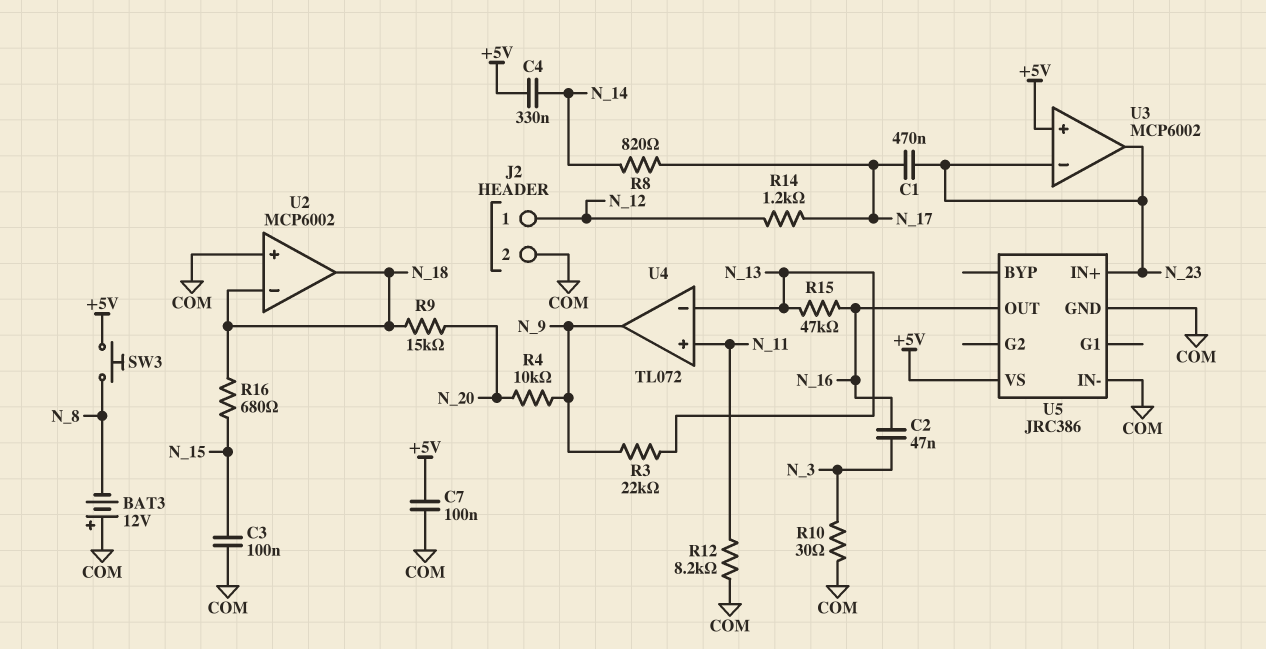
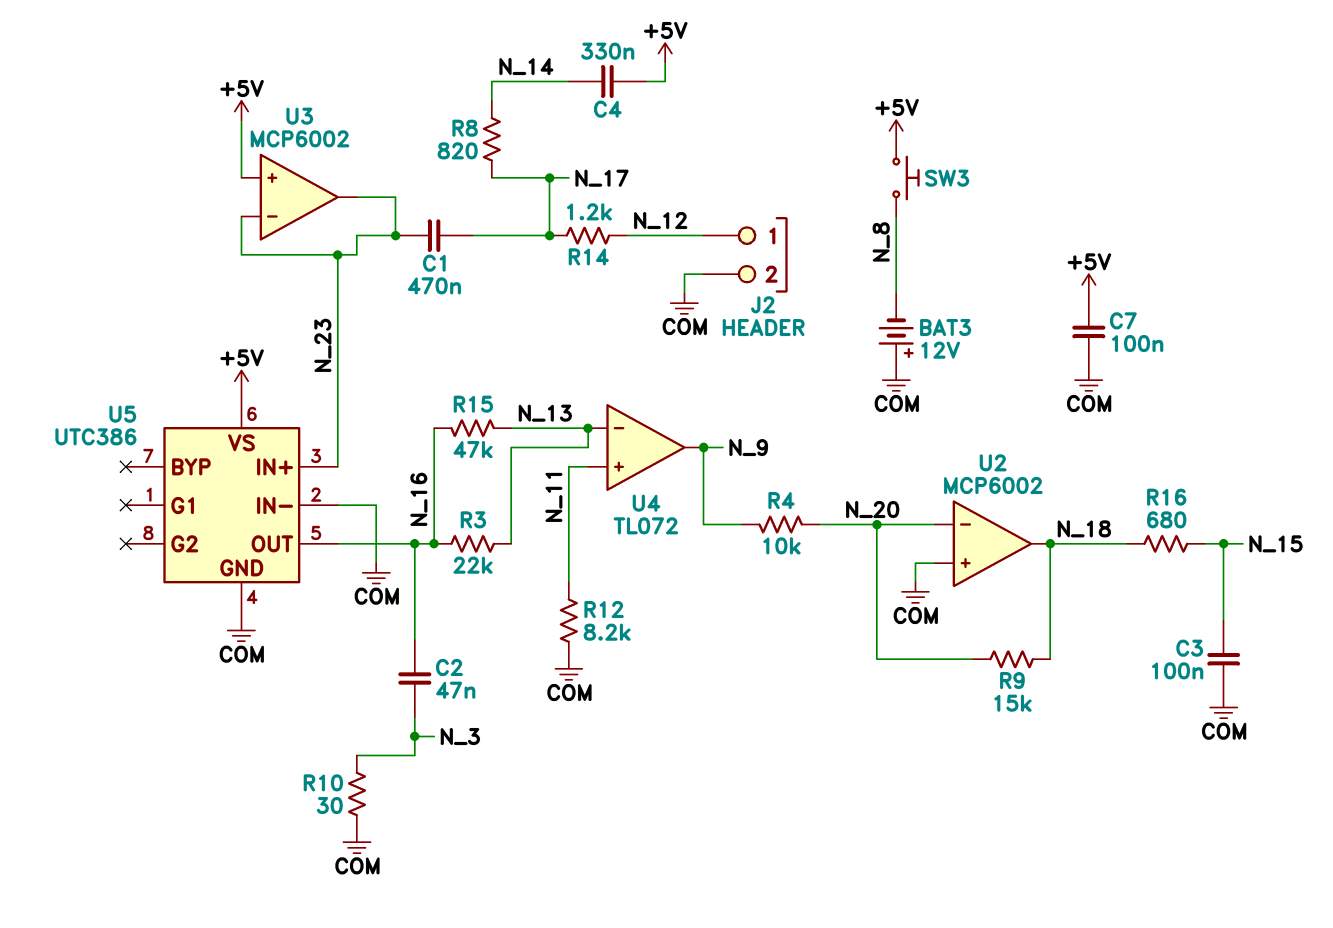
R3: 22k (N_9, N_13) -> 22k (N_13, N_16)
U2 pin in-: N_18 -> N_20
U5: JRC386 -> UTC386

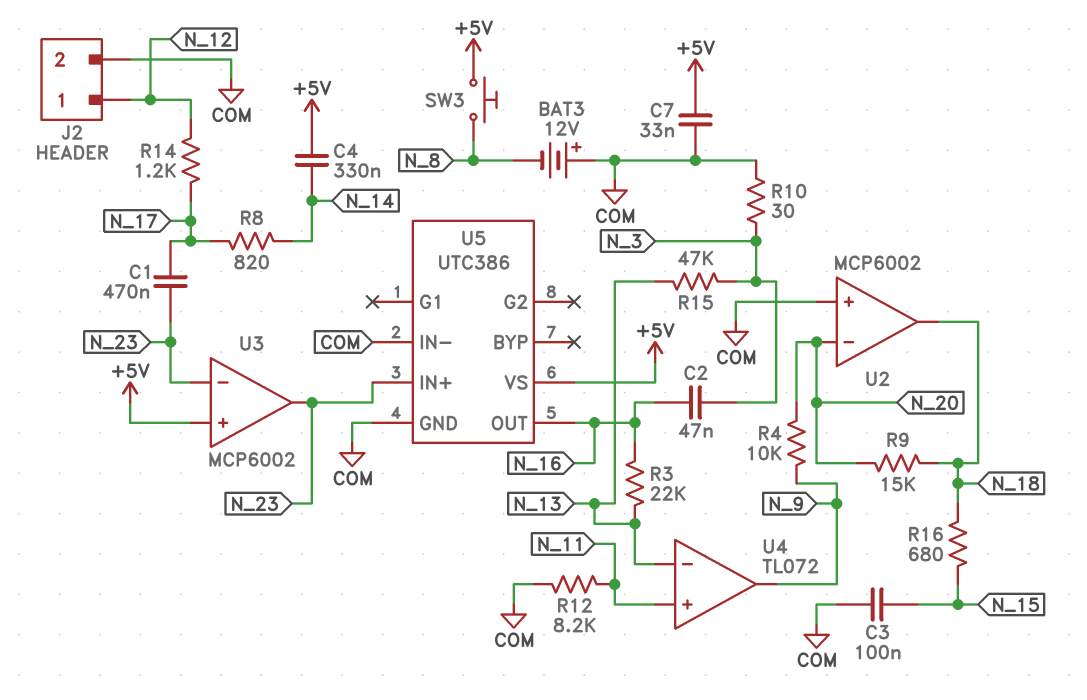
C7: 100nF (+5V, COM) -> 33nF (+5V, COM)
R15: 47k (N_13, N_16) -> 47k (N_3, N_13)

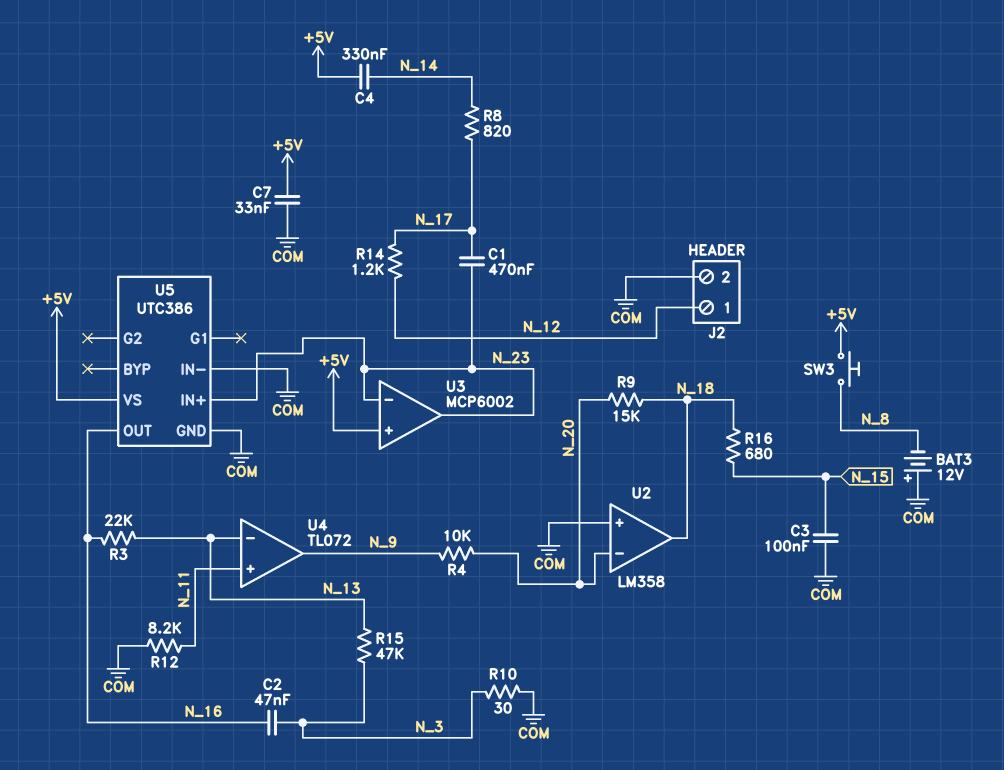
U2: MCP6002 -> LM358

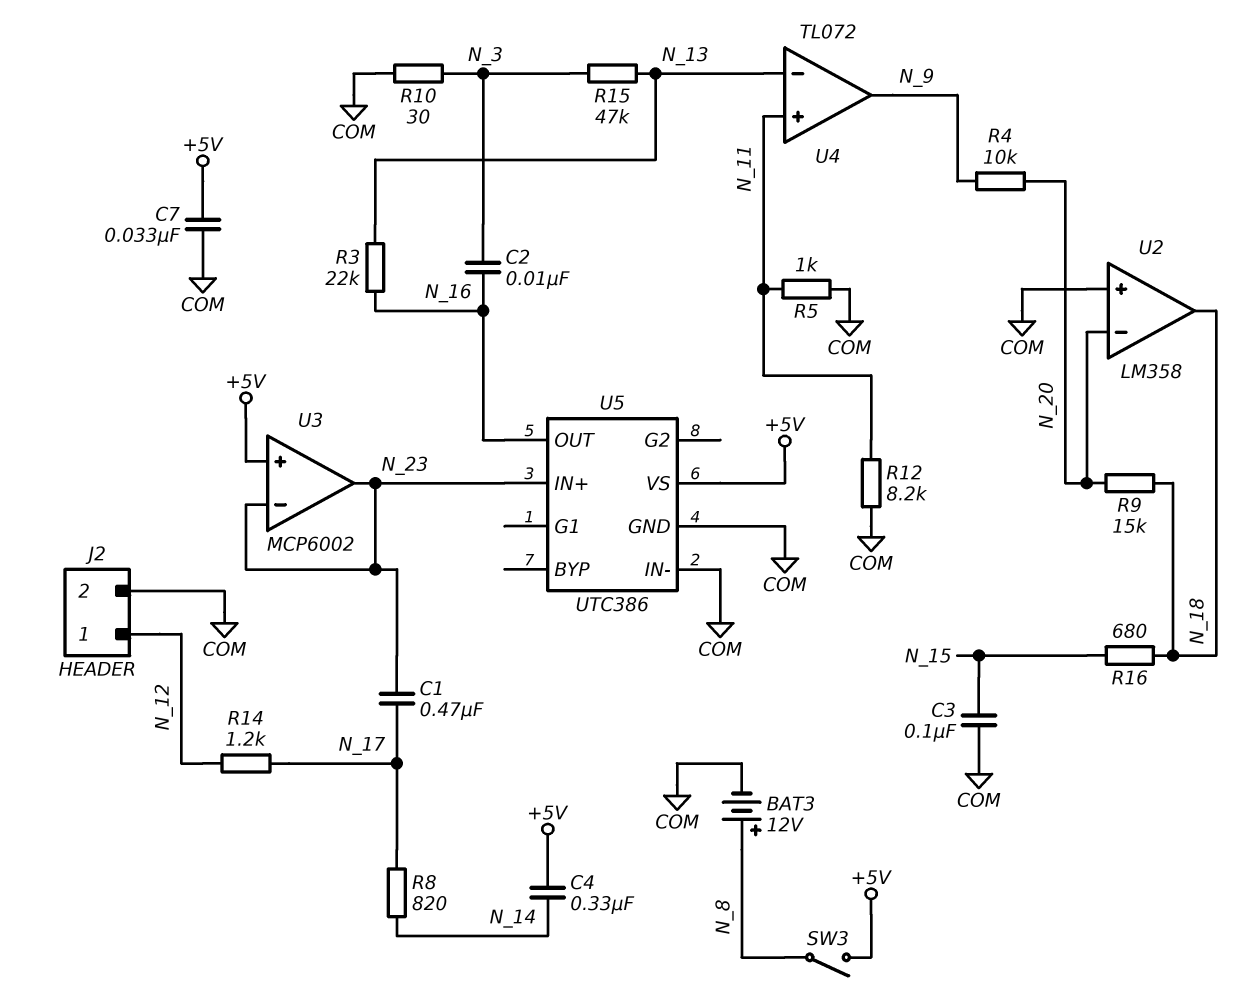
BAT3: 12V (plus COM, minus N_8) -> 12V (plus N_8, minus COM)
C2: 47nF (N_3, N_16) -> 10nF (N_3, N_16)
R5: none -> 1k (COM, N_11)
SW3: button (+5V, N_8) -> switch (+5V, N_8)

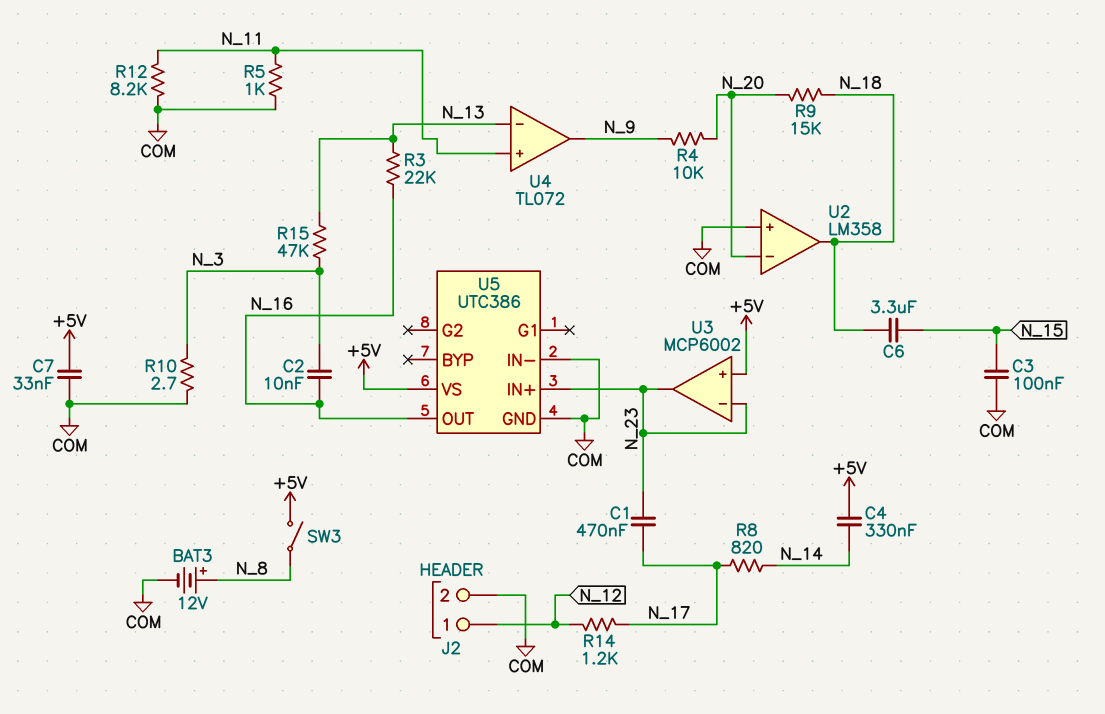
C6: none -> 3.3uF (N_15, N_18)
R10: 30 (COM, N_3) -> 2.7 (COM, N_3)
R16: 680 (N_15, N_18) -> none

